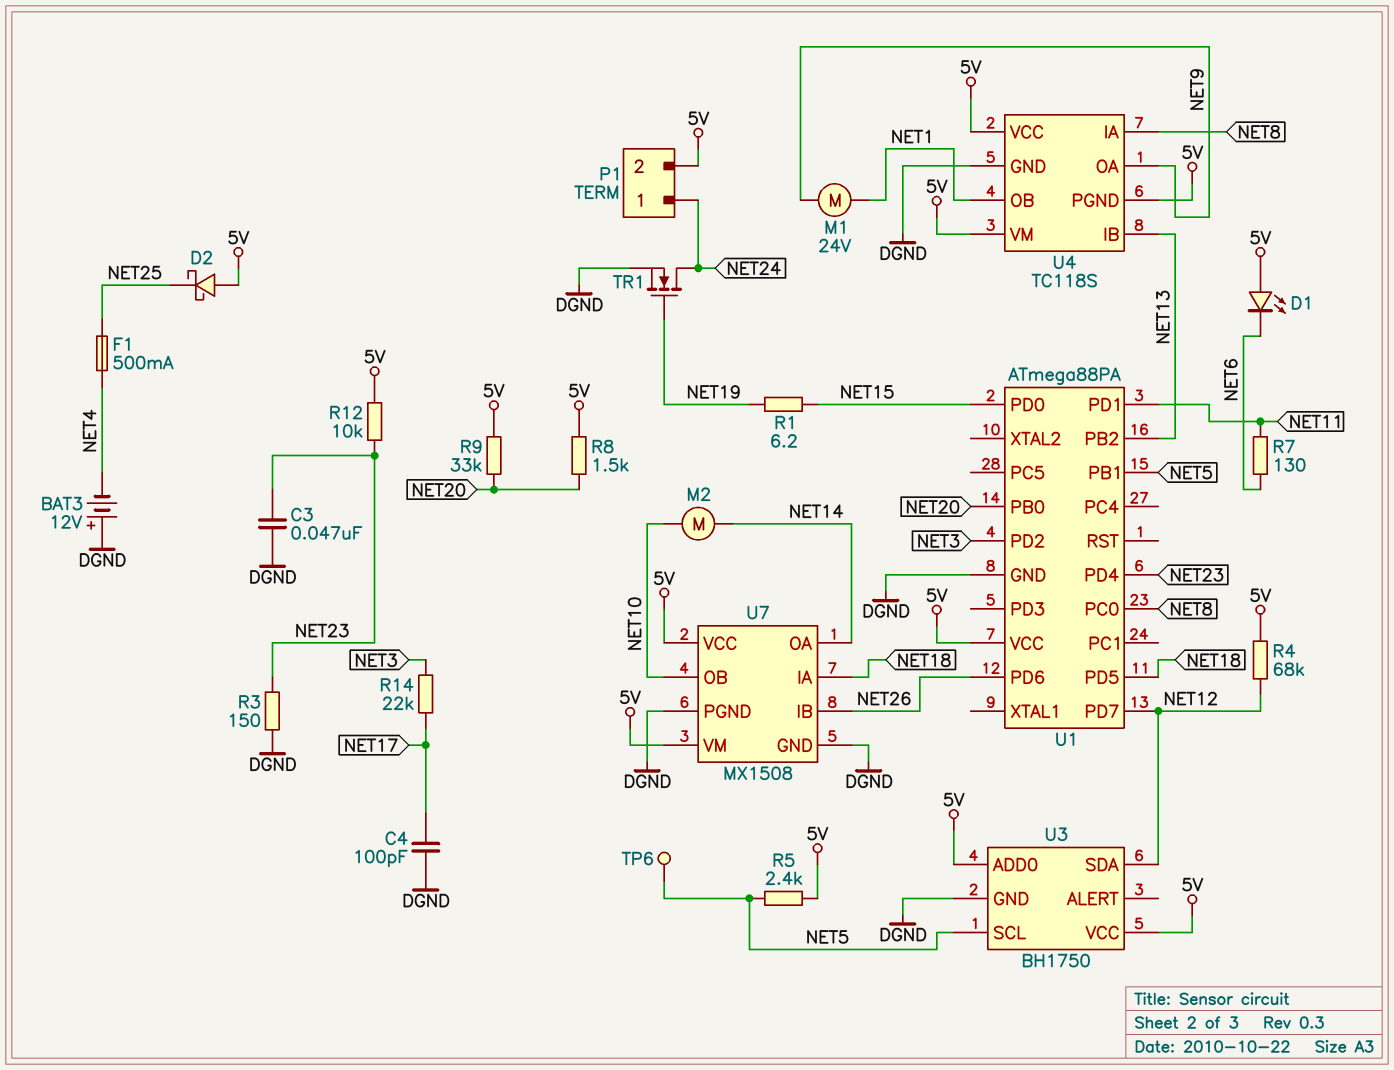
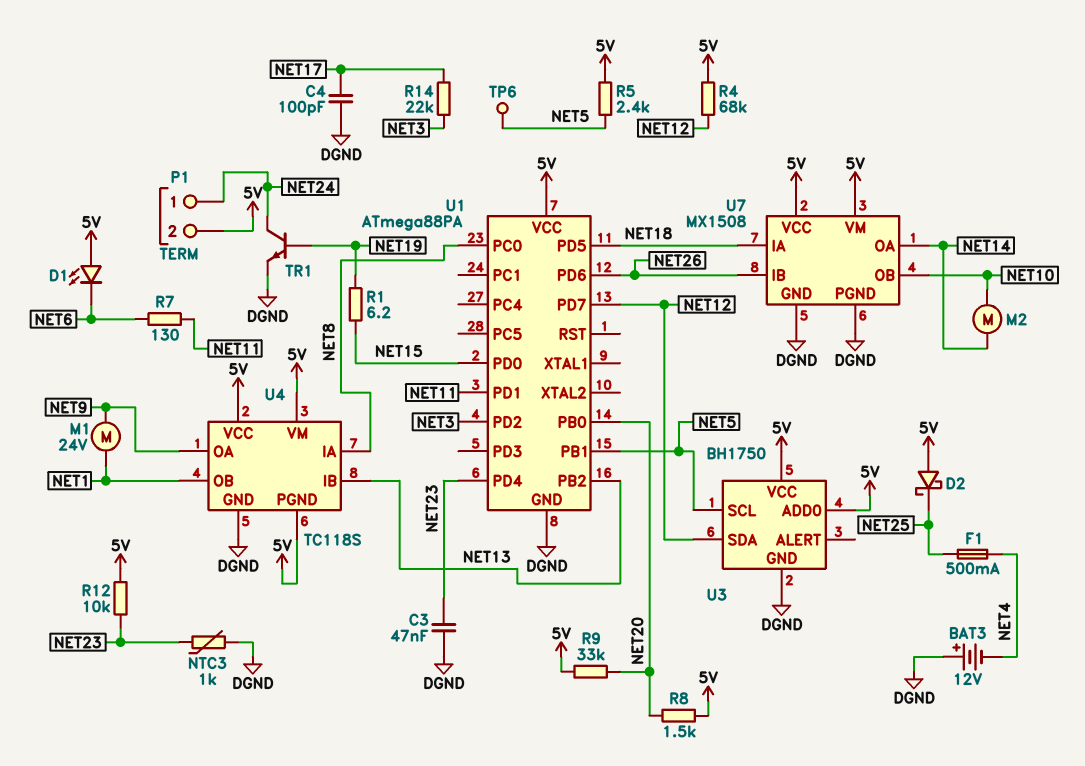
NTC3: none -> 1k (DGND, NET23)
R3: 150 (DGND, NET23) -> none
TR1: NMOS (G NET19, D NET24, S DGND) -> NPN (B NET19, C NET24, E DGND)

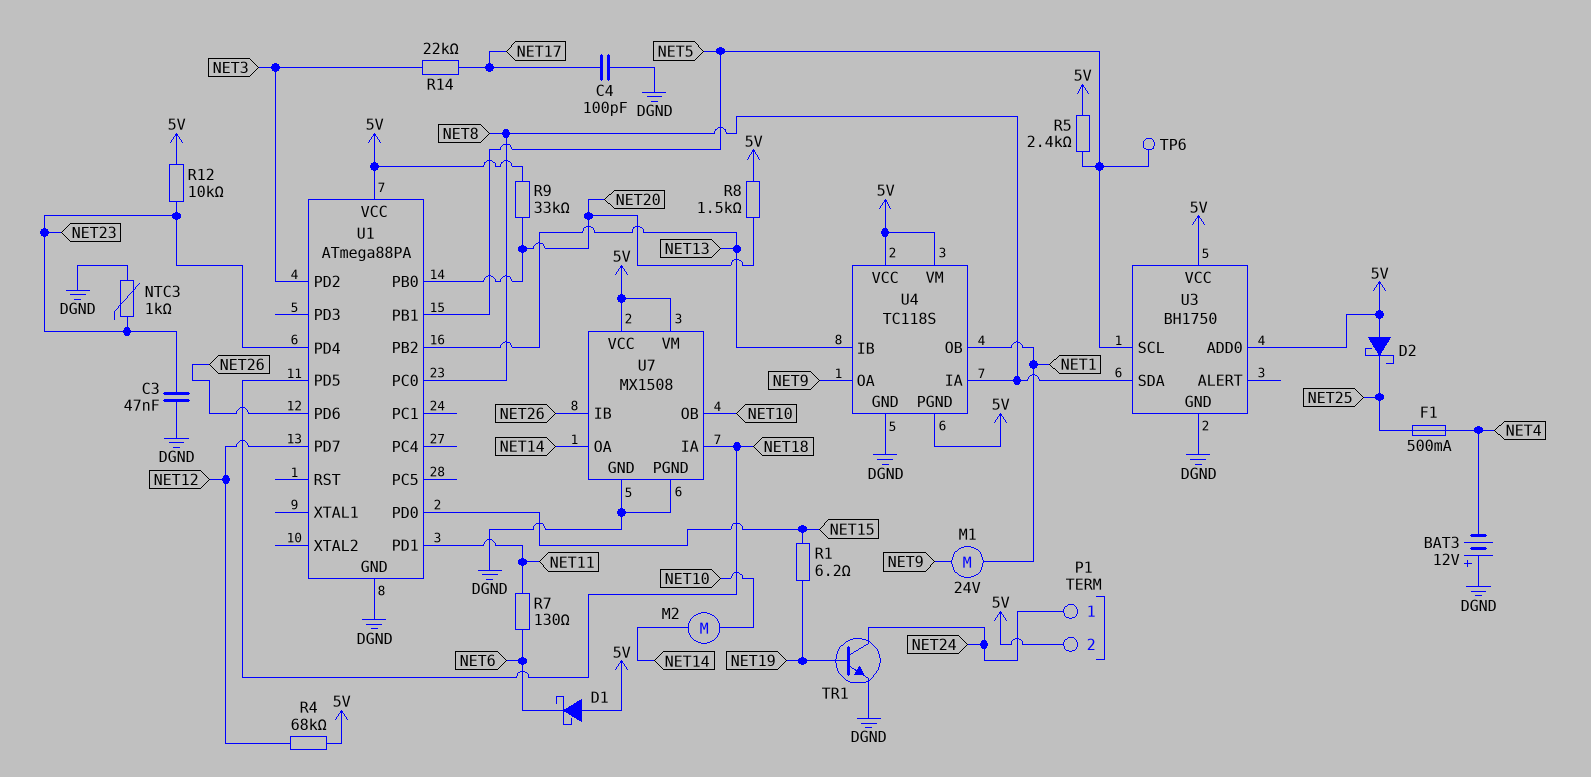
D1: LED (A 5V, K NET6) -> schottky (A 5V, K NET6)
U3 pin SDA: NET12 -> NET8

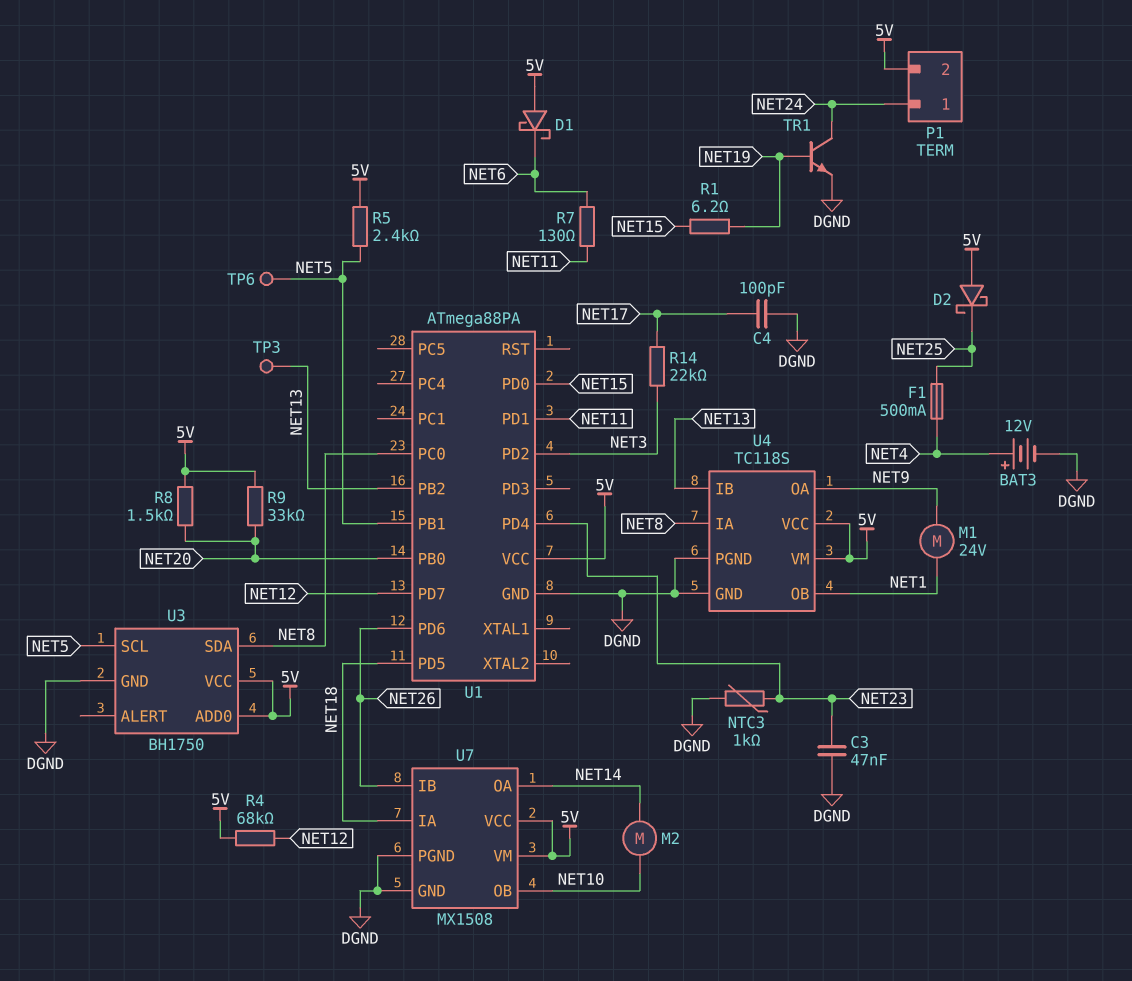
BAT3: 12V (plus DGND, minus NET4) -> 12V (plus NET4, minus DGND)
R12: 10k (5V, NET23) -> none
TP3: none -> test point (NET13)
U4 pin PGND: 5V -> DGND

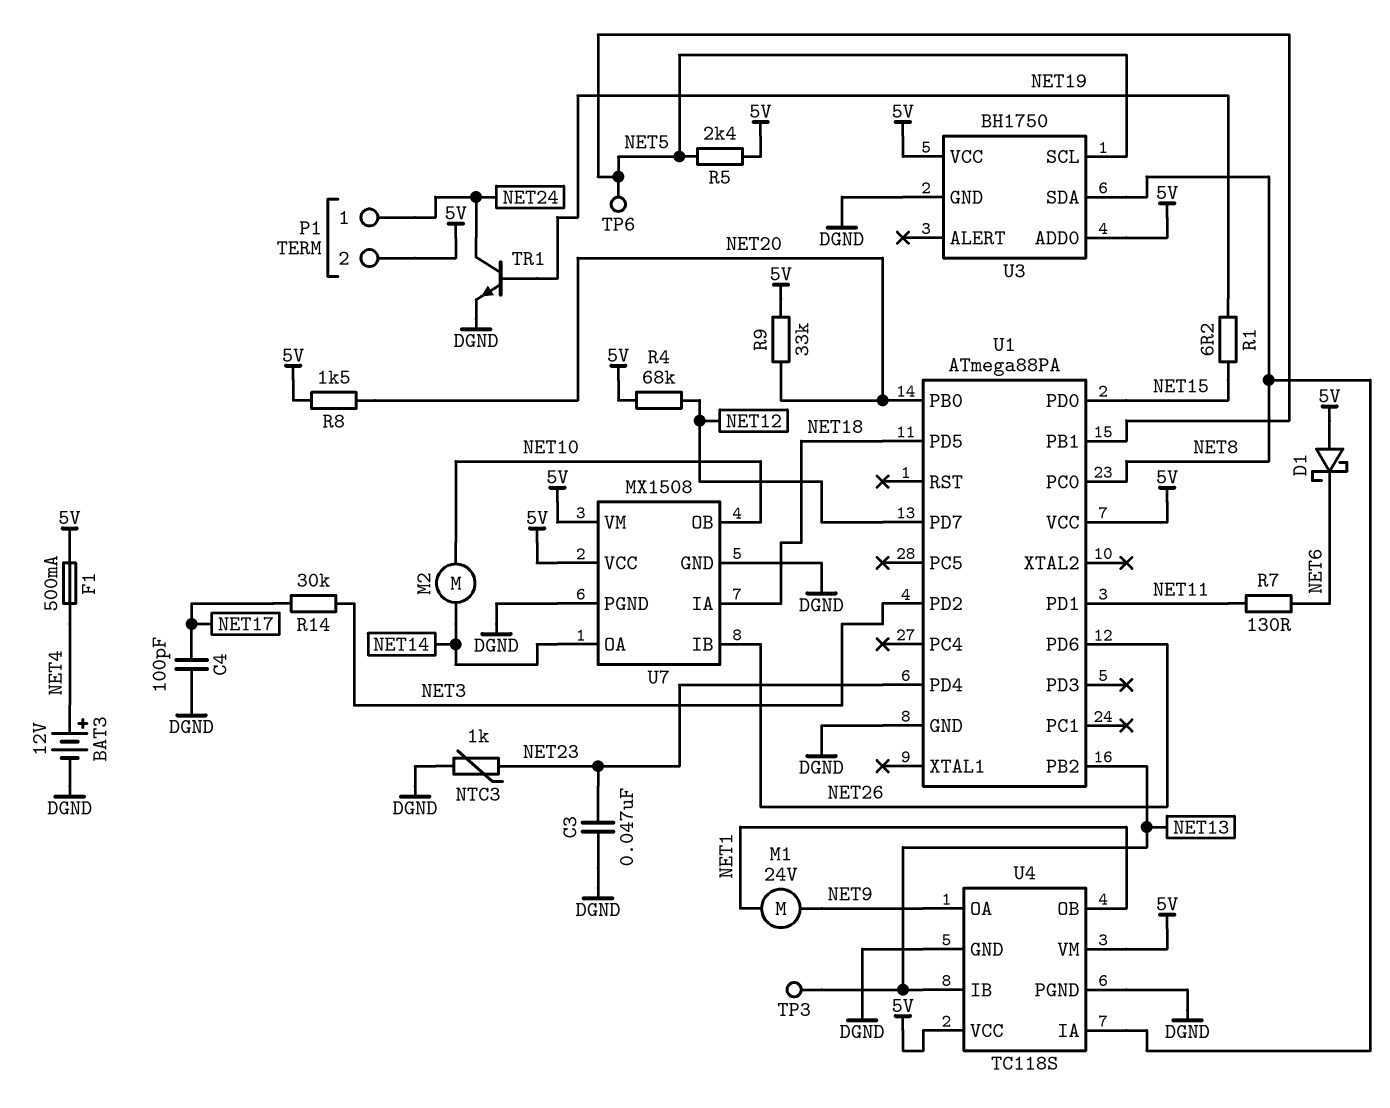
D2: schottky (A 5V, K NET25) -> none
F1: 500mA (NET4, NET25) -> 500mA (5V, NET4)
R14: 22k (NET3, NET17) -> 30k (NET3, NET17)

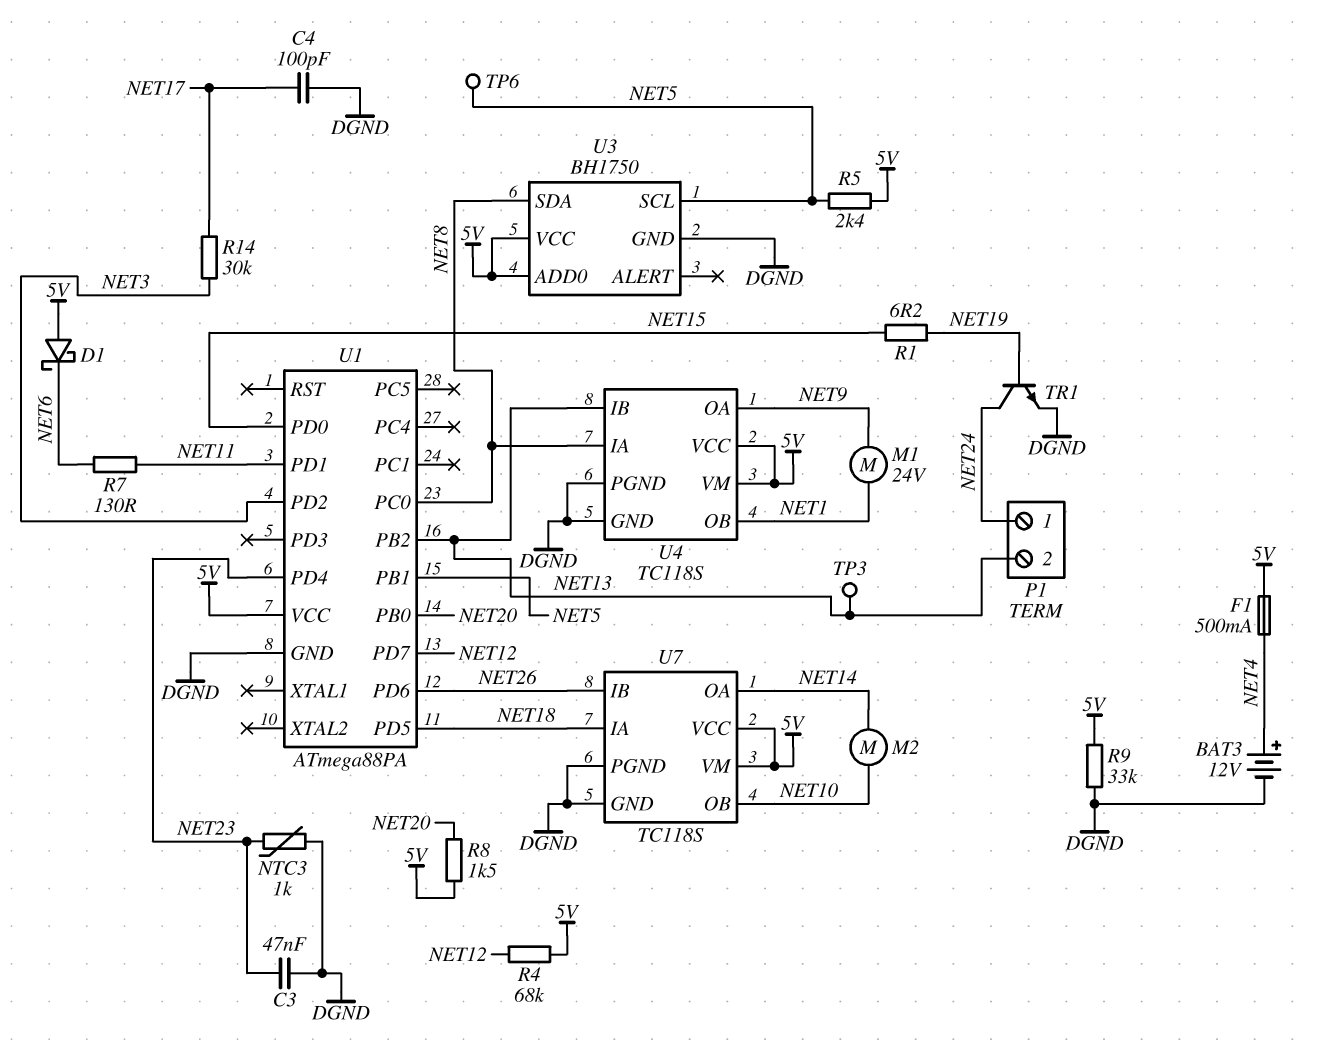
P1 pin 2: 5V -> NET13
R9: 33k (5V, NET20) -> 33k (5V, DGND)
U7: MX1508 -> TC118S

